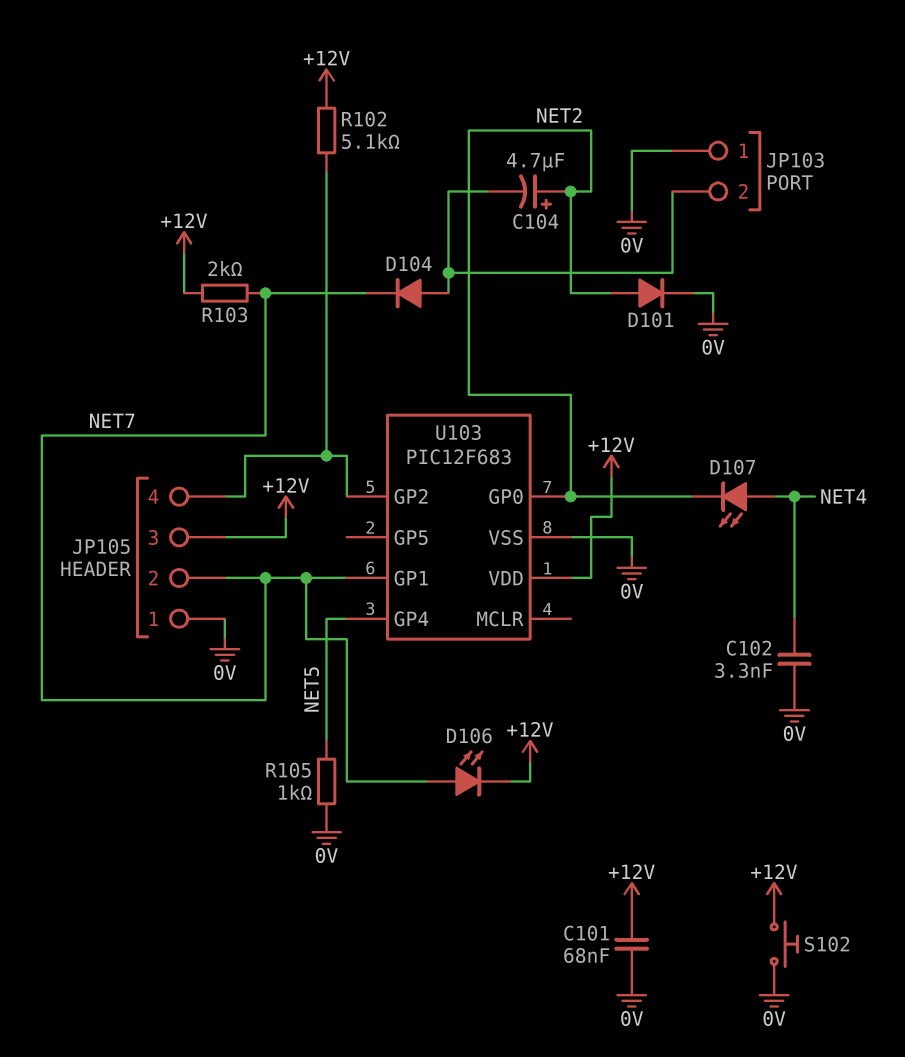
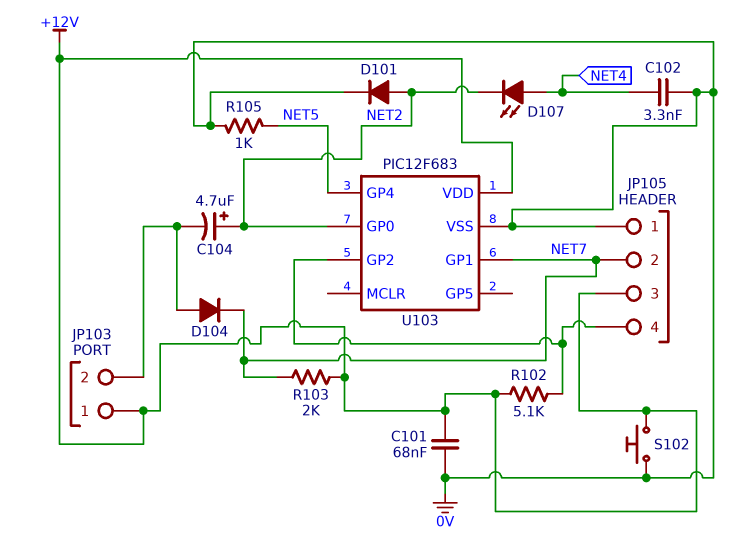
D106: LED (A NET7, K +12V) -> none
JP103 pin 1: 0V -> +12V

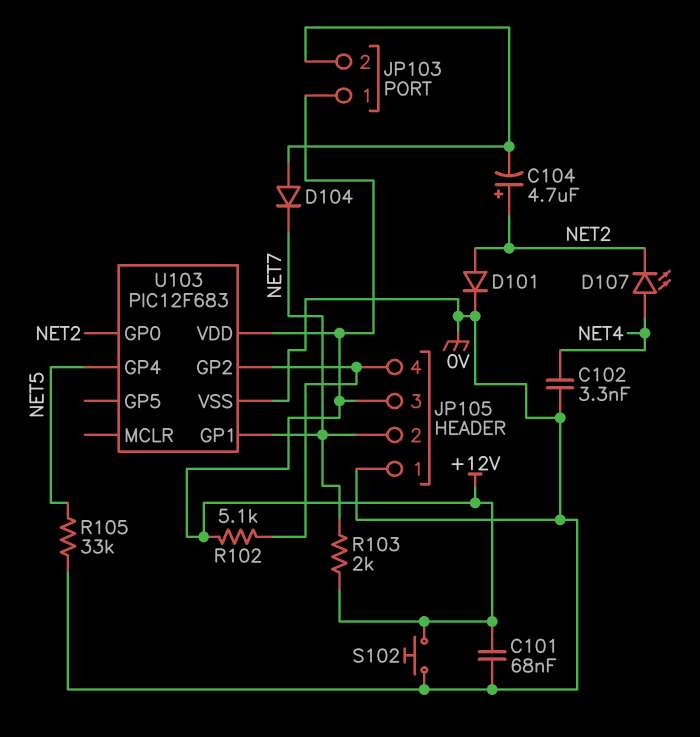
R105: 1k (0V, NET5) -> 33k (0V, NET5)

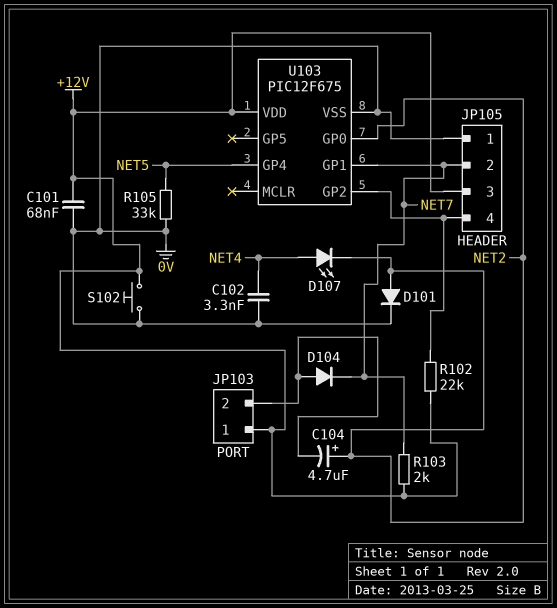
R102: 5.1k (+12V, JP105/4) -> 22k (+12V, JP105/4)
U103: PIC12F683 -> PIC12F675

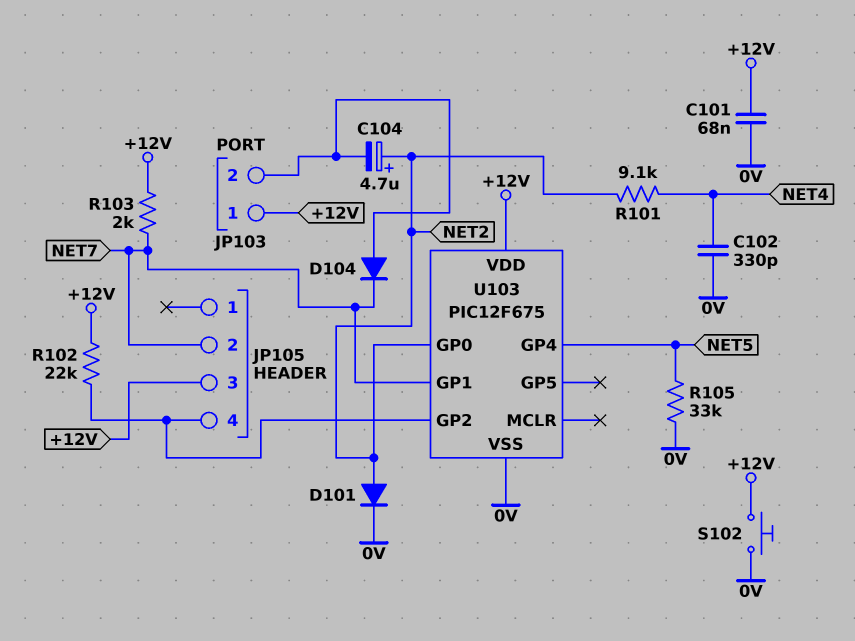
C102: 3.3nF (0V, NET4) -> 330pF (0V, NET4)
D107: LED (A NET4, K NET2) -> none
JP105 pin 1: 0V -> none
R101: none -> 9.1k (NET2, NET4)

